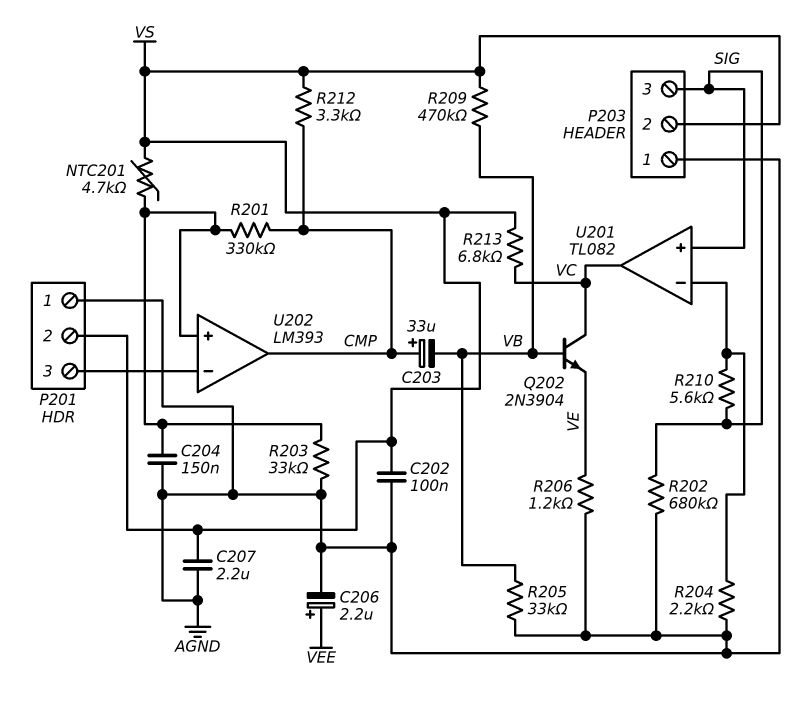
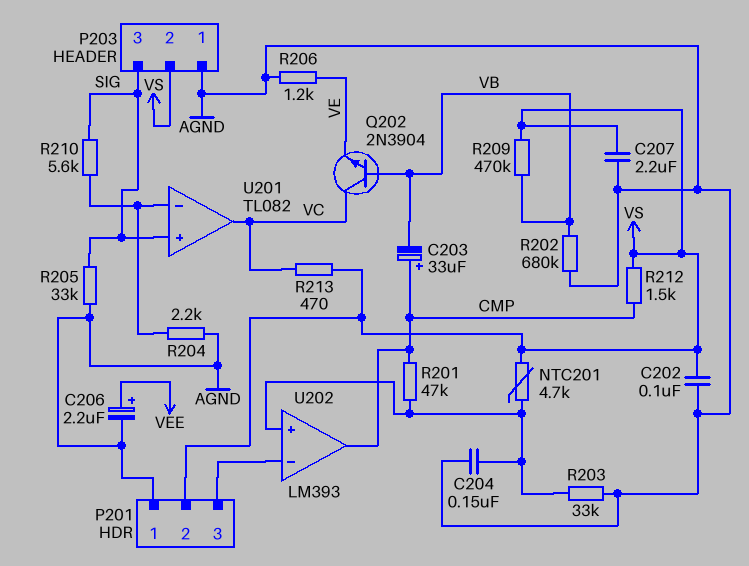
R201: 330k (CMP, U202/in+) -> 47k (CMP, U202/in+)
R202: 680k (AGND, SIG) -> 680k (AGND, VB)
R205: 33k (AGND, VB) -> 33k (AGND, SIG)
R212: 3.3k (CMP, VS) -> 1.5k (CMP, VS)
R213: 6.8k (VC, VS) -> 470 (VC, VS)

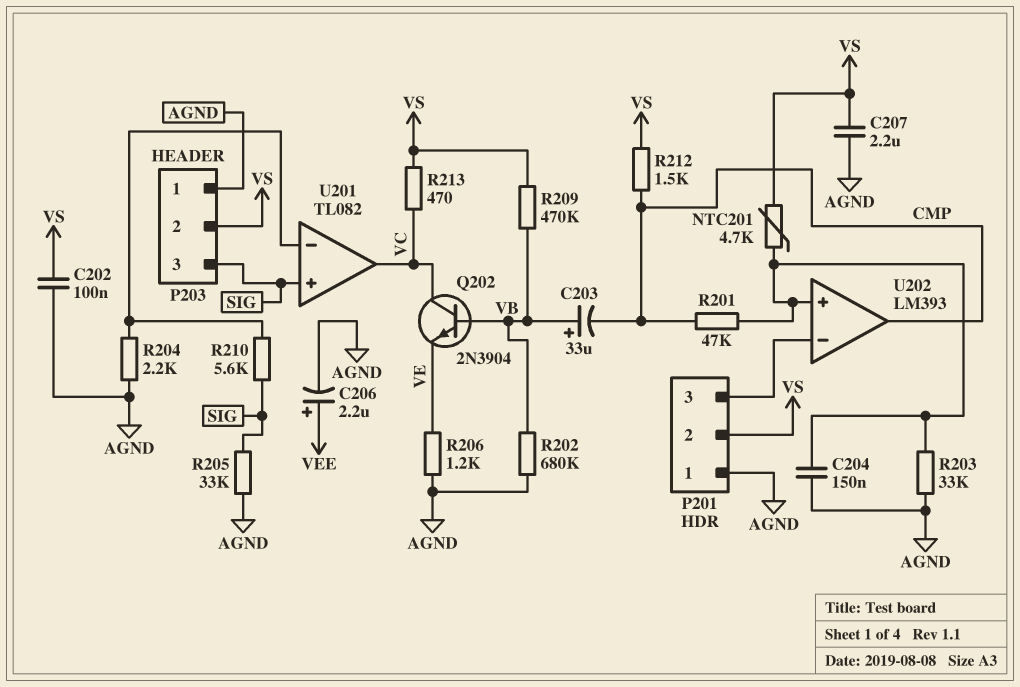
C203: 33uF (plus CMP, minus VB) -> 33uF (plus VB, minus CMP)

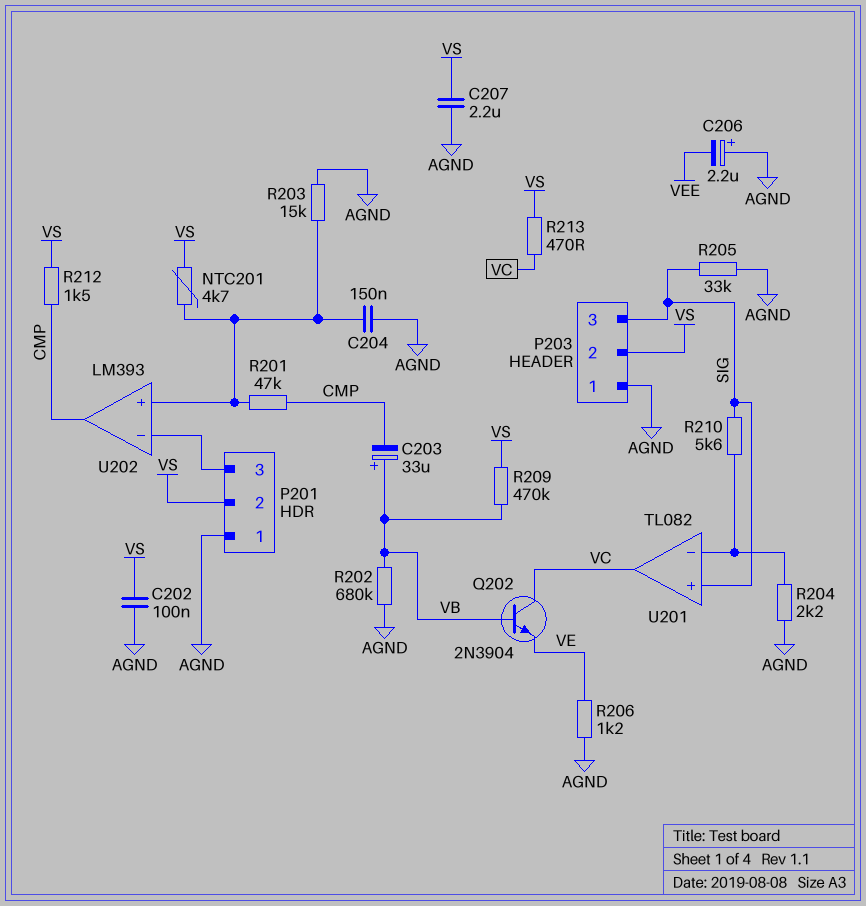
C206: 2.2uF (plus VEE, minus AGND) -> 2.2uF (plus AGND, minus VEE)
R203: 33k (AGND, U202/in+) -> 15k (AGND, U202/in+)

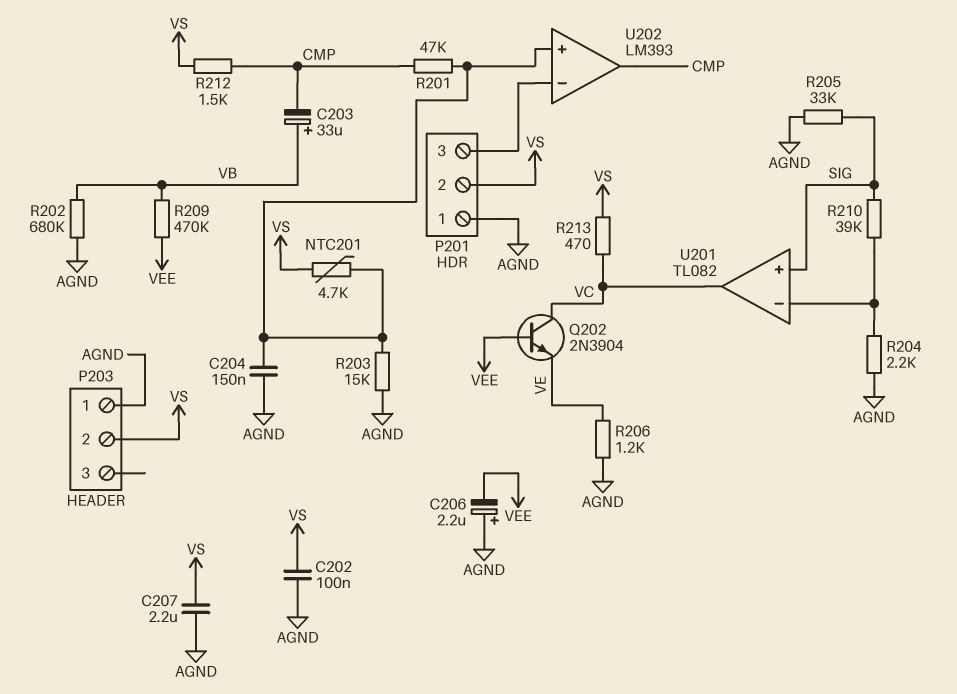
P203 pin 3: SIG -> none
Q202: NPN 2N3904 (B VB, C VC, E VE) -> NPN 2N3904 (B VEE, C VC, E VE)
R209: 470k (VB, VS) -> 470k (VB, VEE)
R210: 5.6k (SIG, U201/in-) -> 39k (SIG, U201/in-)

